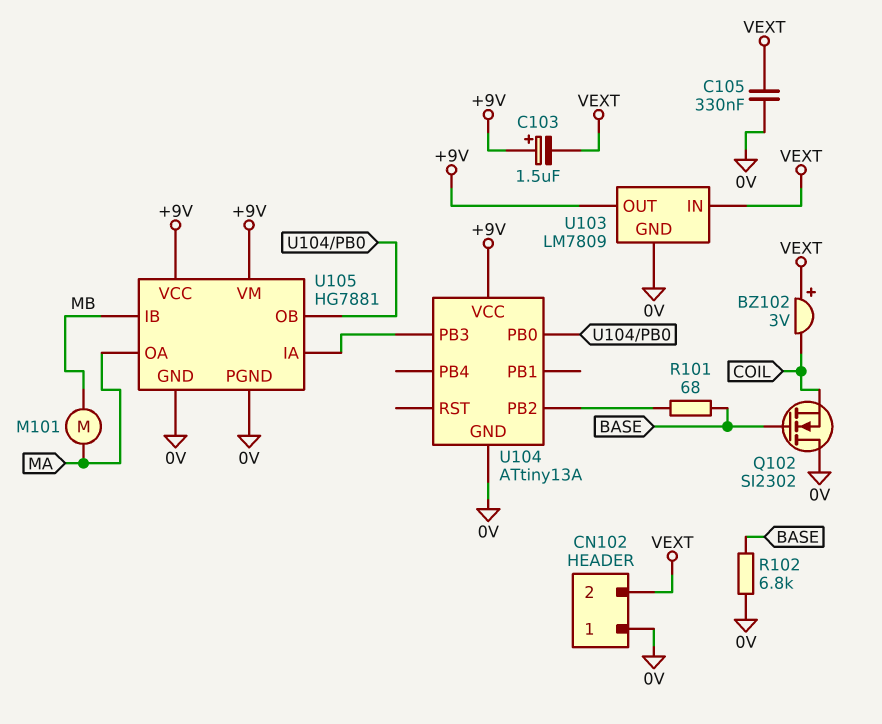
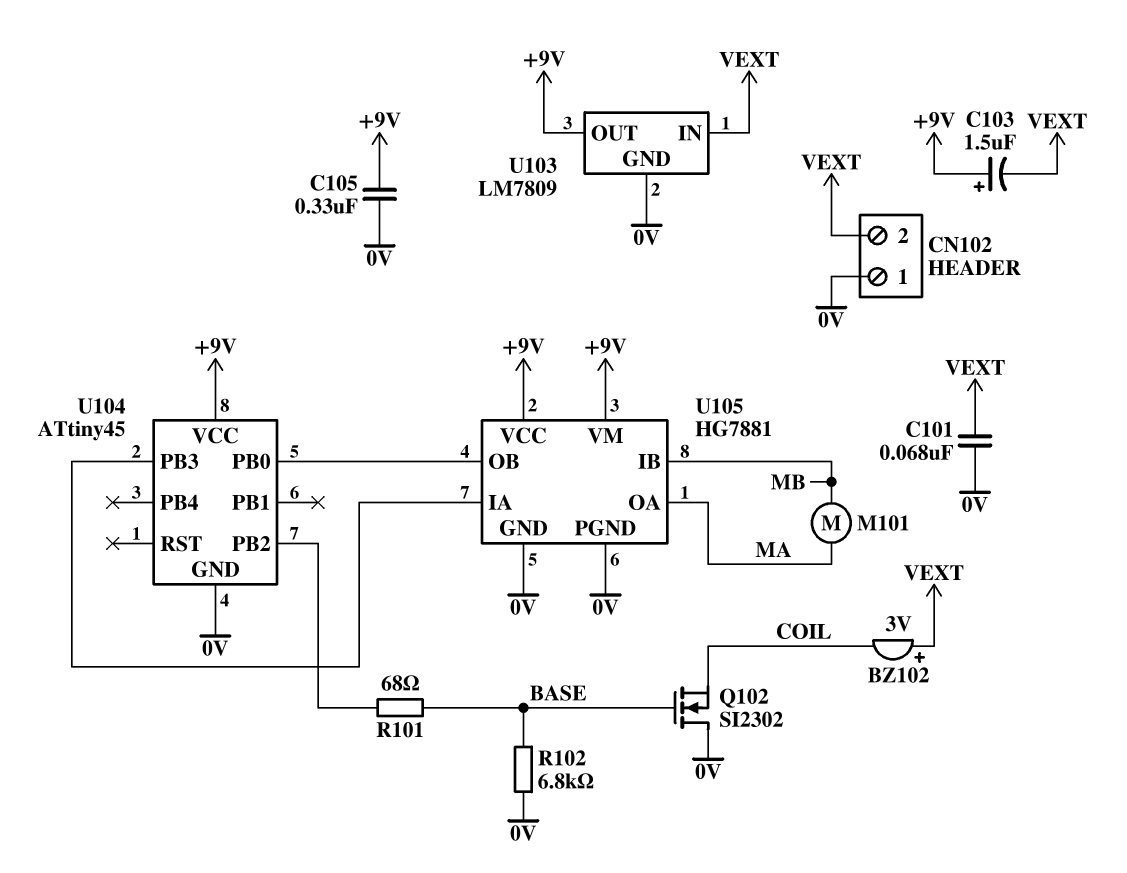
C101: none -> 68nF (0V, VEXT)
C105: 330nF (0V, VEXT) -> 330nF (+9V, 0V)
U104: ATtiny13A -> ATtiny45

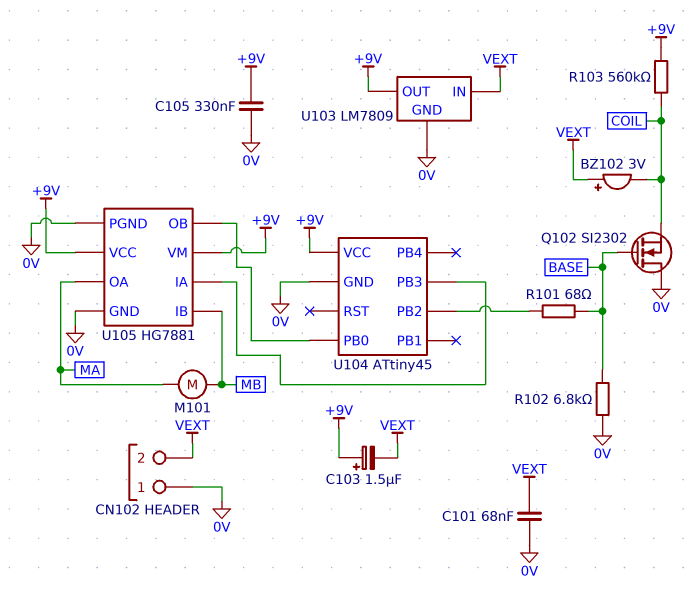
R103: none -> 560k (+9V, COIL)

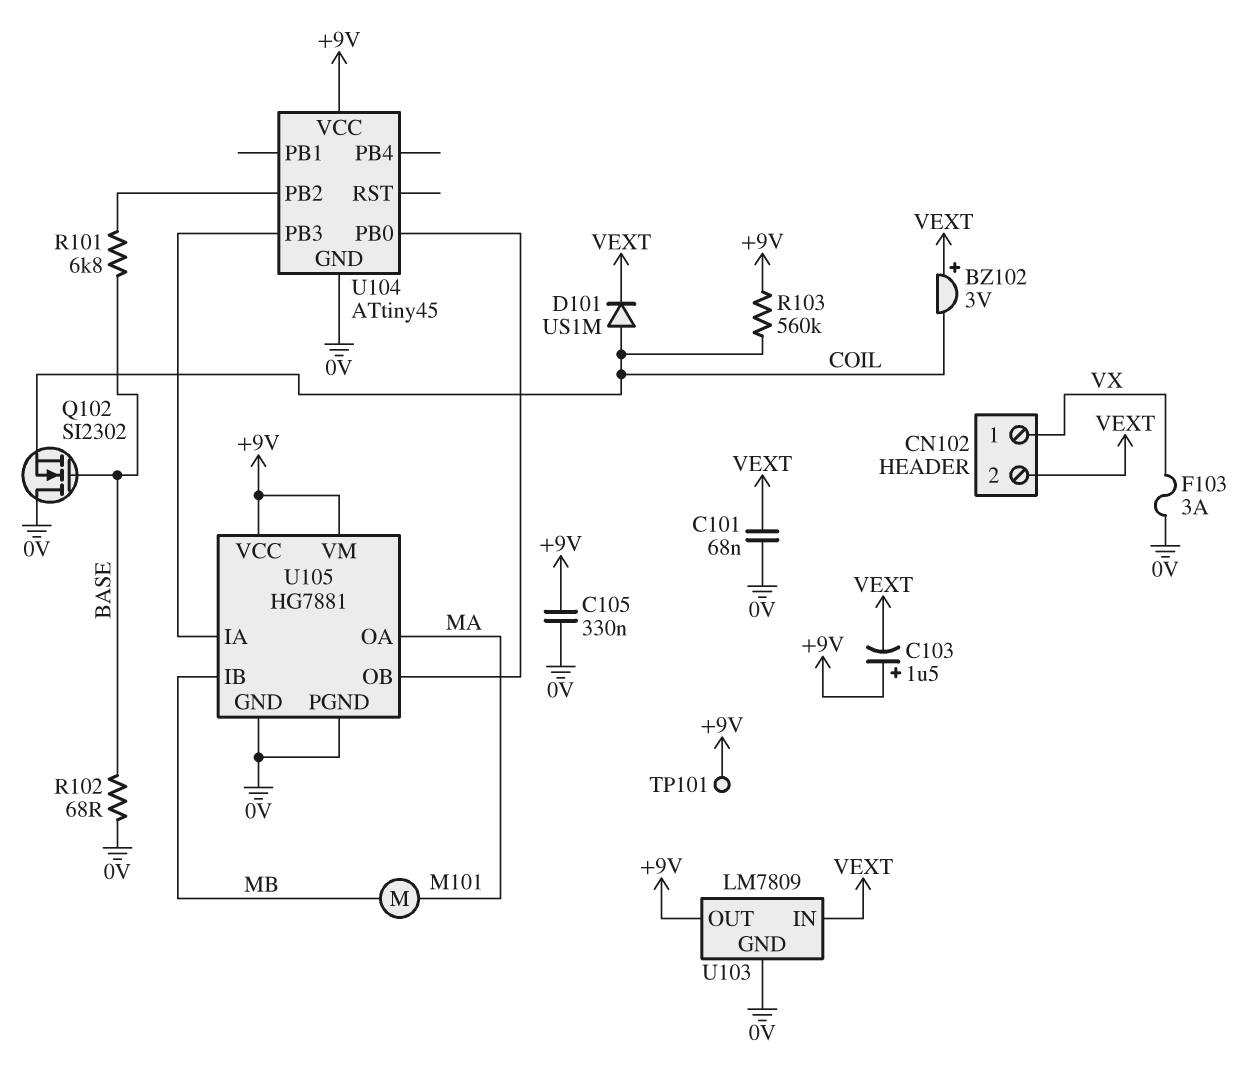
CN102 pin 1: 0V -> VX
D101: none -> diode US1M (A COIL, K VEXT)
F103: none -> 3A (0V, VX)
R101: 68 (BASE, U104/PB2) -> 6.8k (BASE, U104/PB2)
R102: 6.8k (0V, BASE) -> 68 (0V, BASE)
TP101: none -> test point (+9V)

